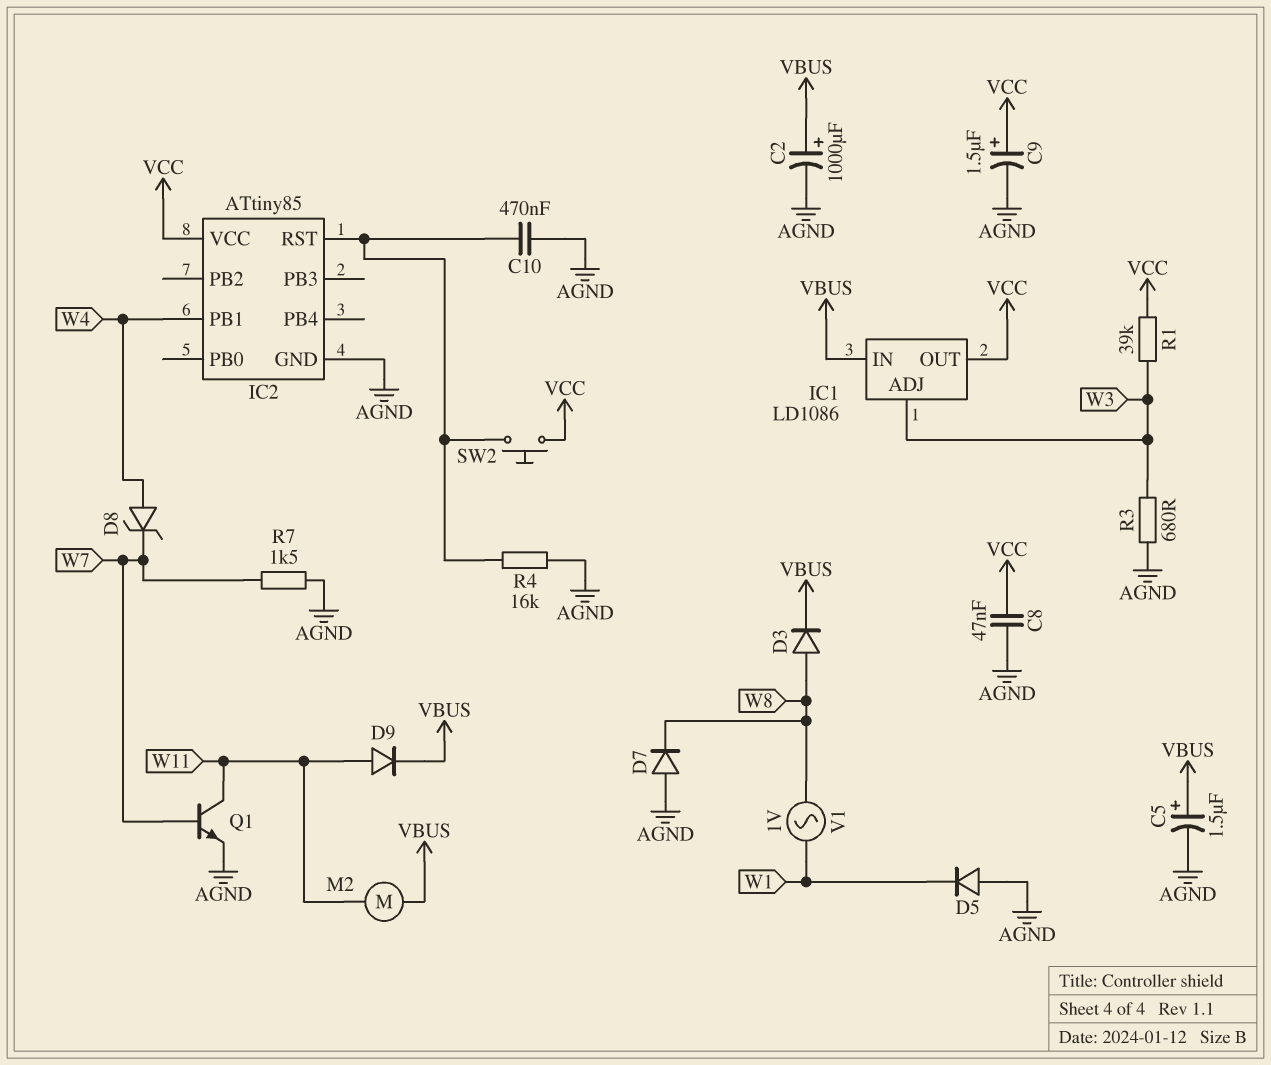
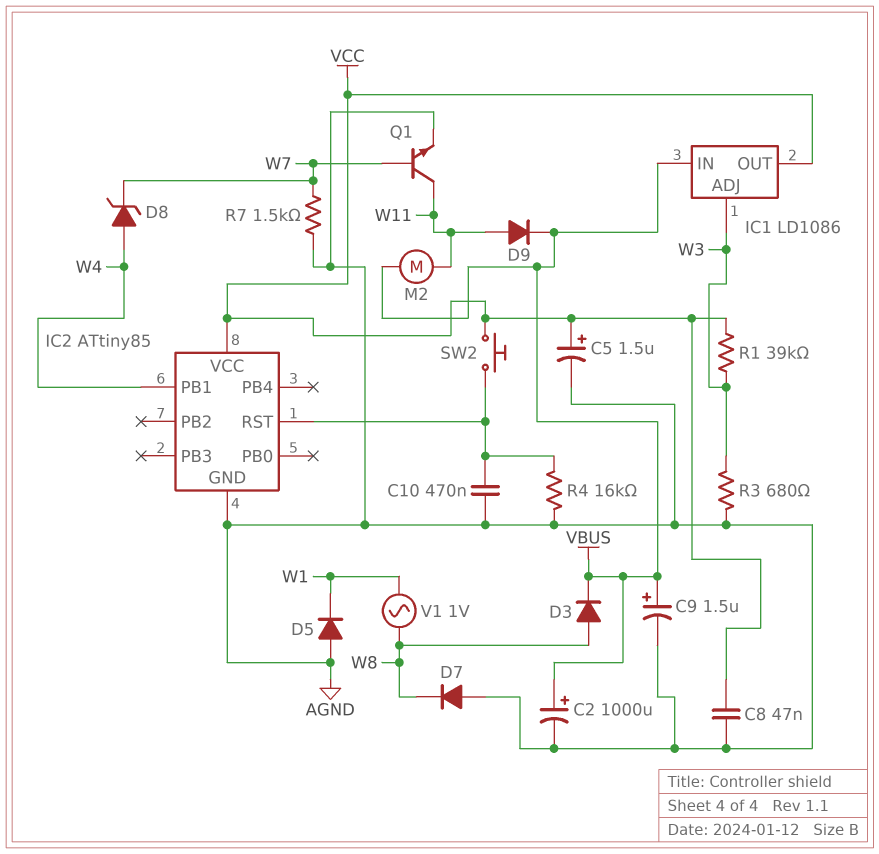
C5: 1.5uF (plus VBUS, minus AGND) -> 1.5uF (plus VCC, minus AGND)
C9: 1.5uF (plus VCC, minus AGND) -> 1.5uF (plus VBUS, minus AGND)

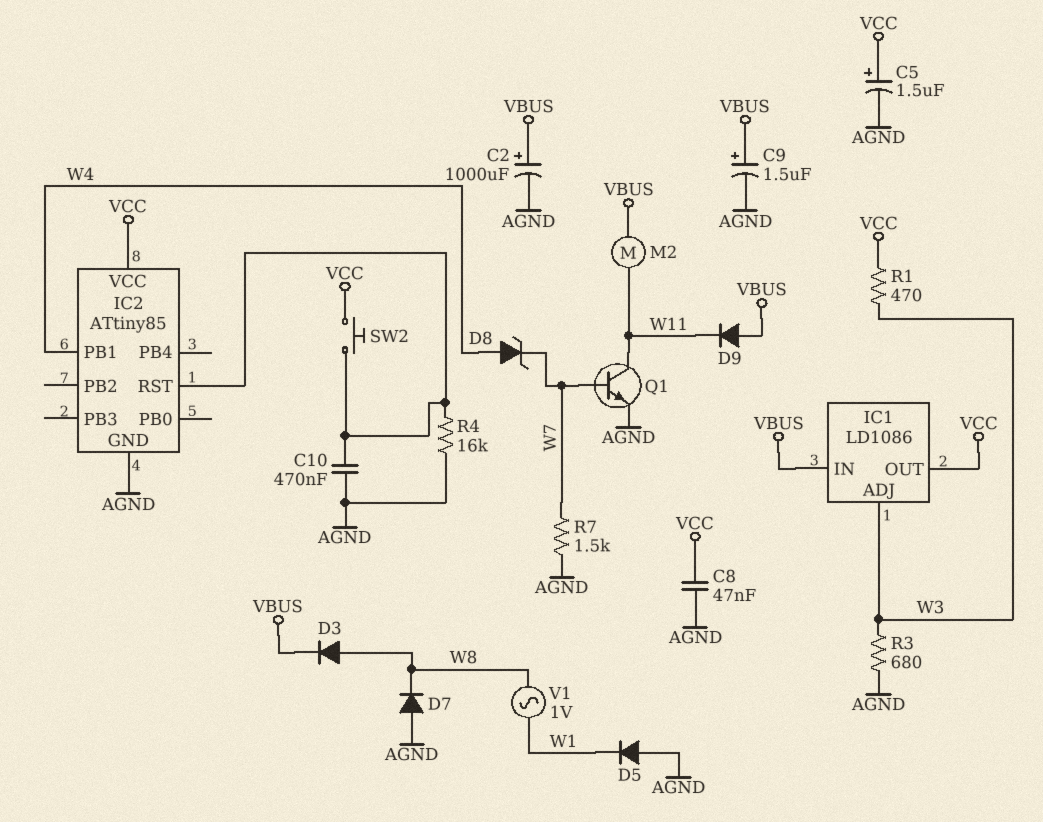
D9: diode (A W11, K VBUS) -> diode (A VBUS, K W11)
R1: 39k (VCC, W3) -> 470 (VCC, W3)

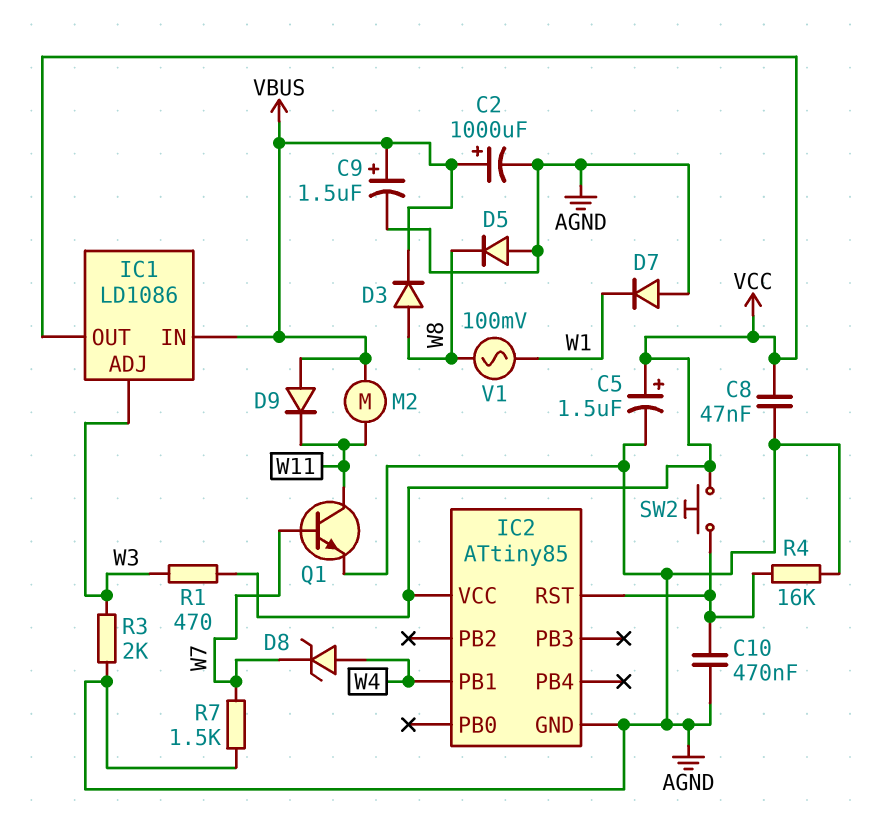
D5: diode (A AGND, K W1) -> diode (A AGND, K W8)
D7: diode (A AGND, K W8) -> diode (A AGND, K W1)
R3: 680 (AGND, W3) -> 2k (AGND, W3)
V1: AC 1V (W1, W8) -> AC 100mV (W1, W8)

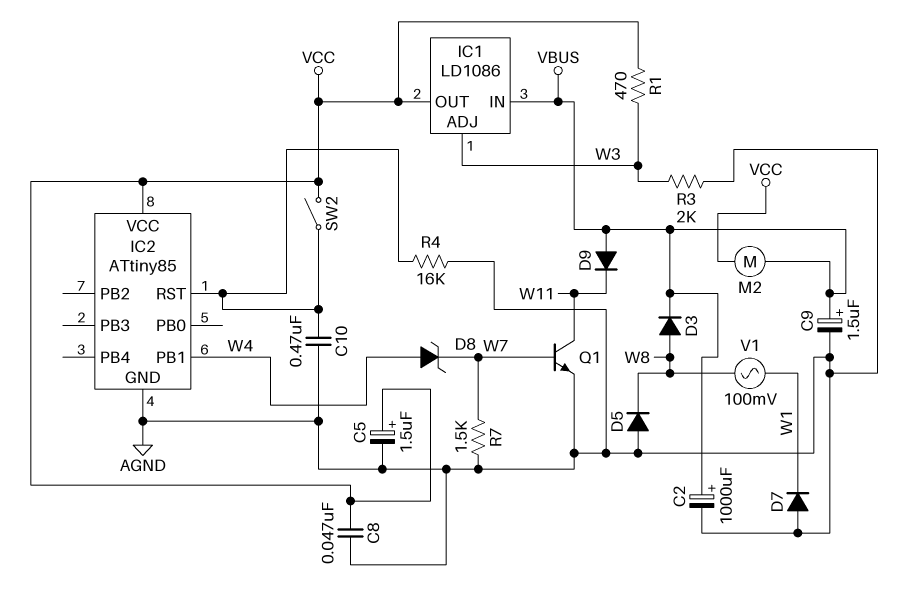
M2: motor (VBUS, W11) -> motor (VBUS, VCC)
SW2: button (IC2/RST, VCC) -> switch (IC2/RST, VCC)

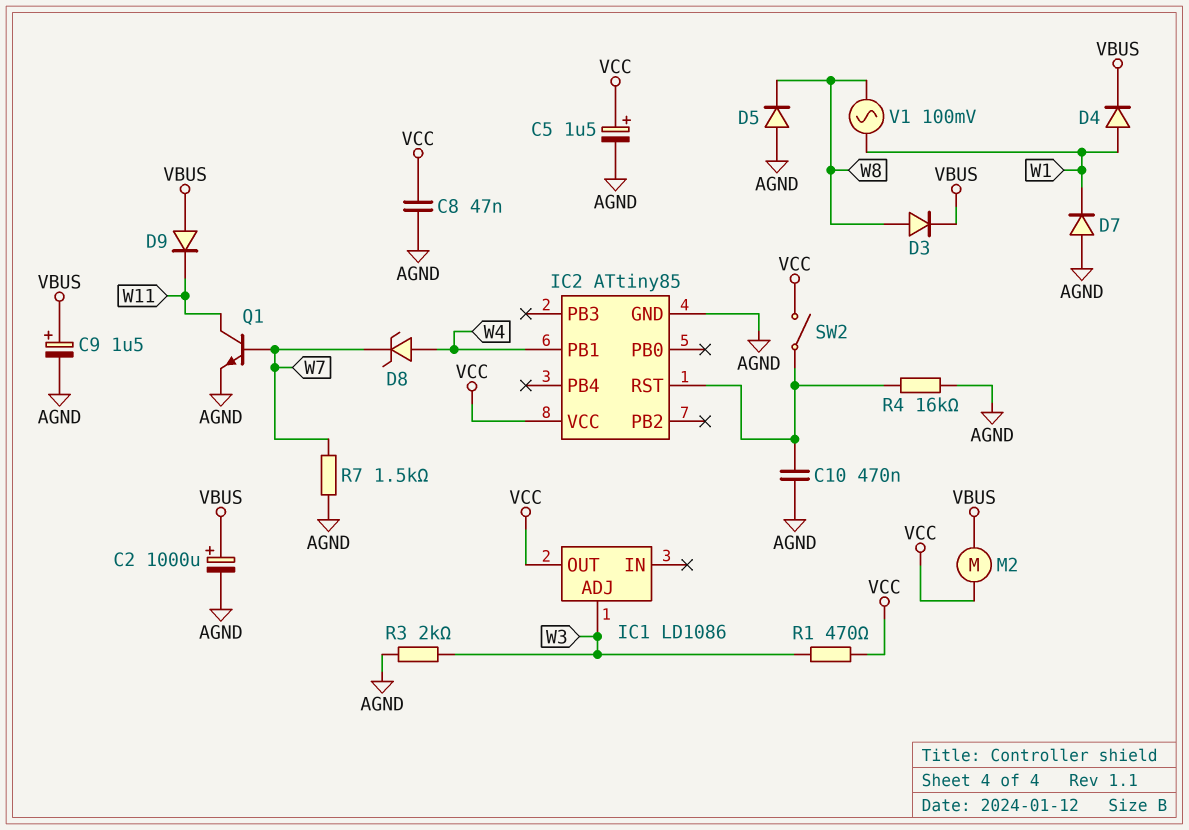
D4: none -> diode (A W1, K VBUS)
IC1 pin IN: VBUS -> none

